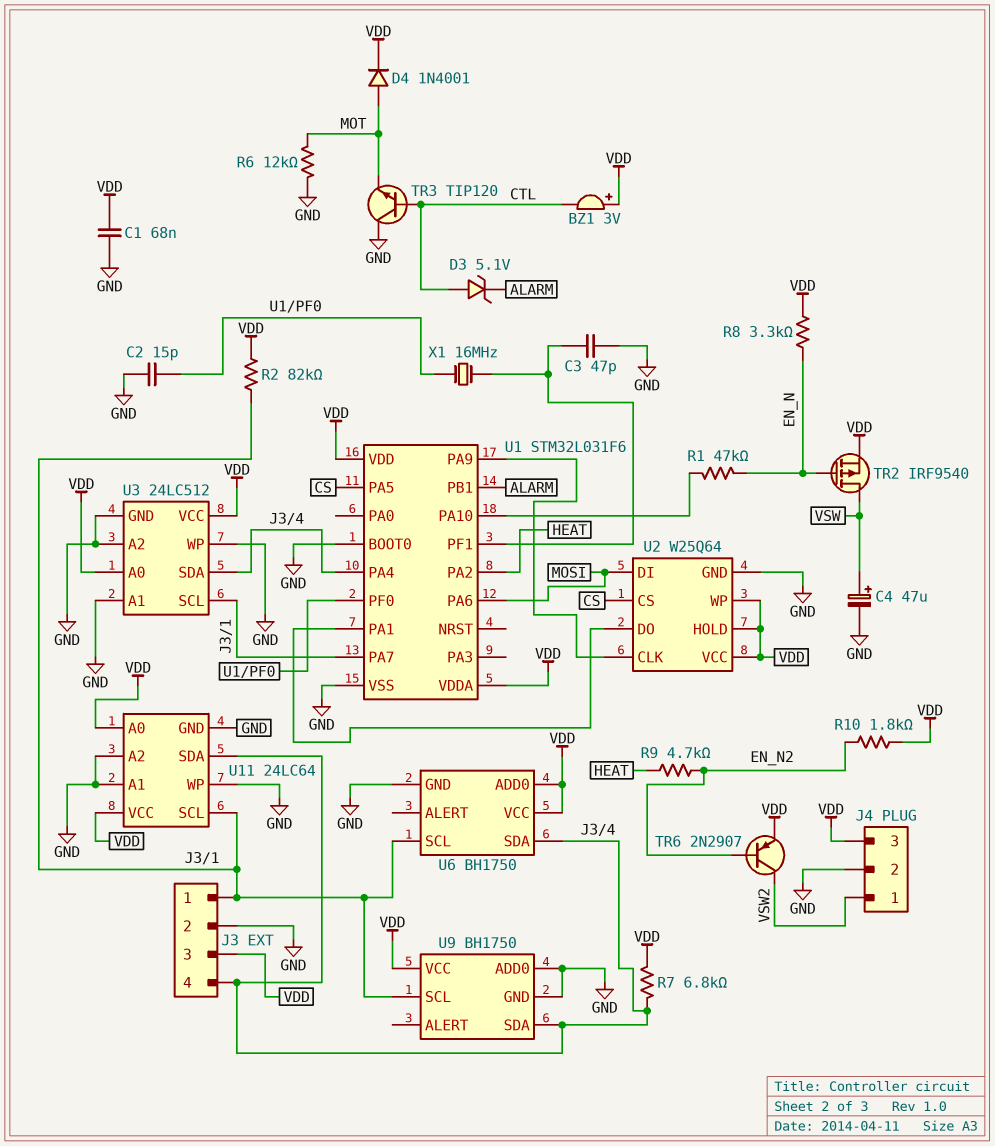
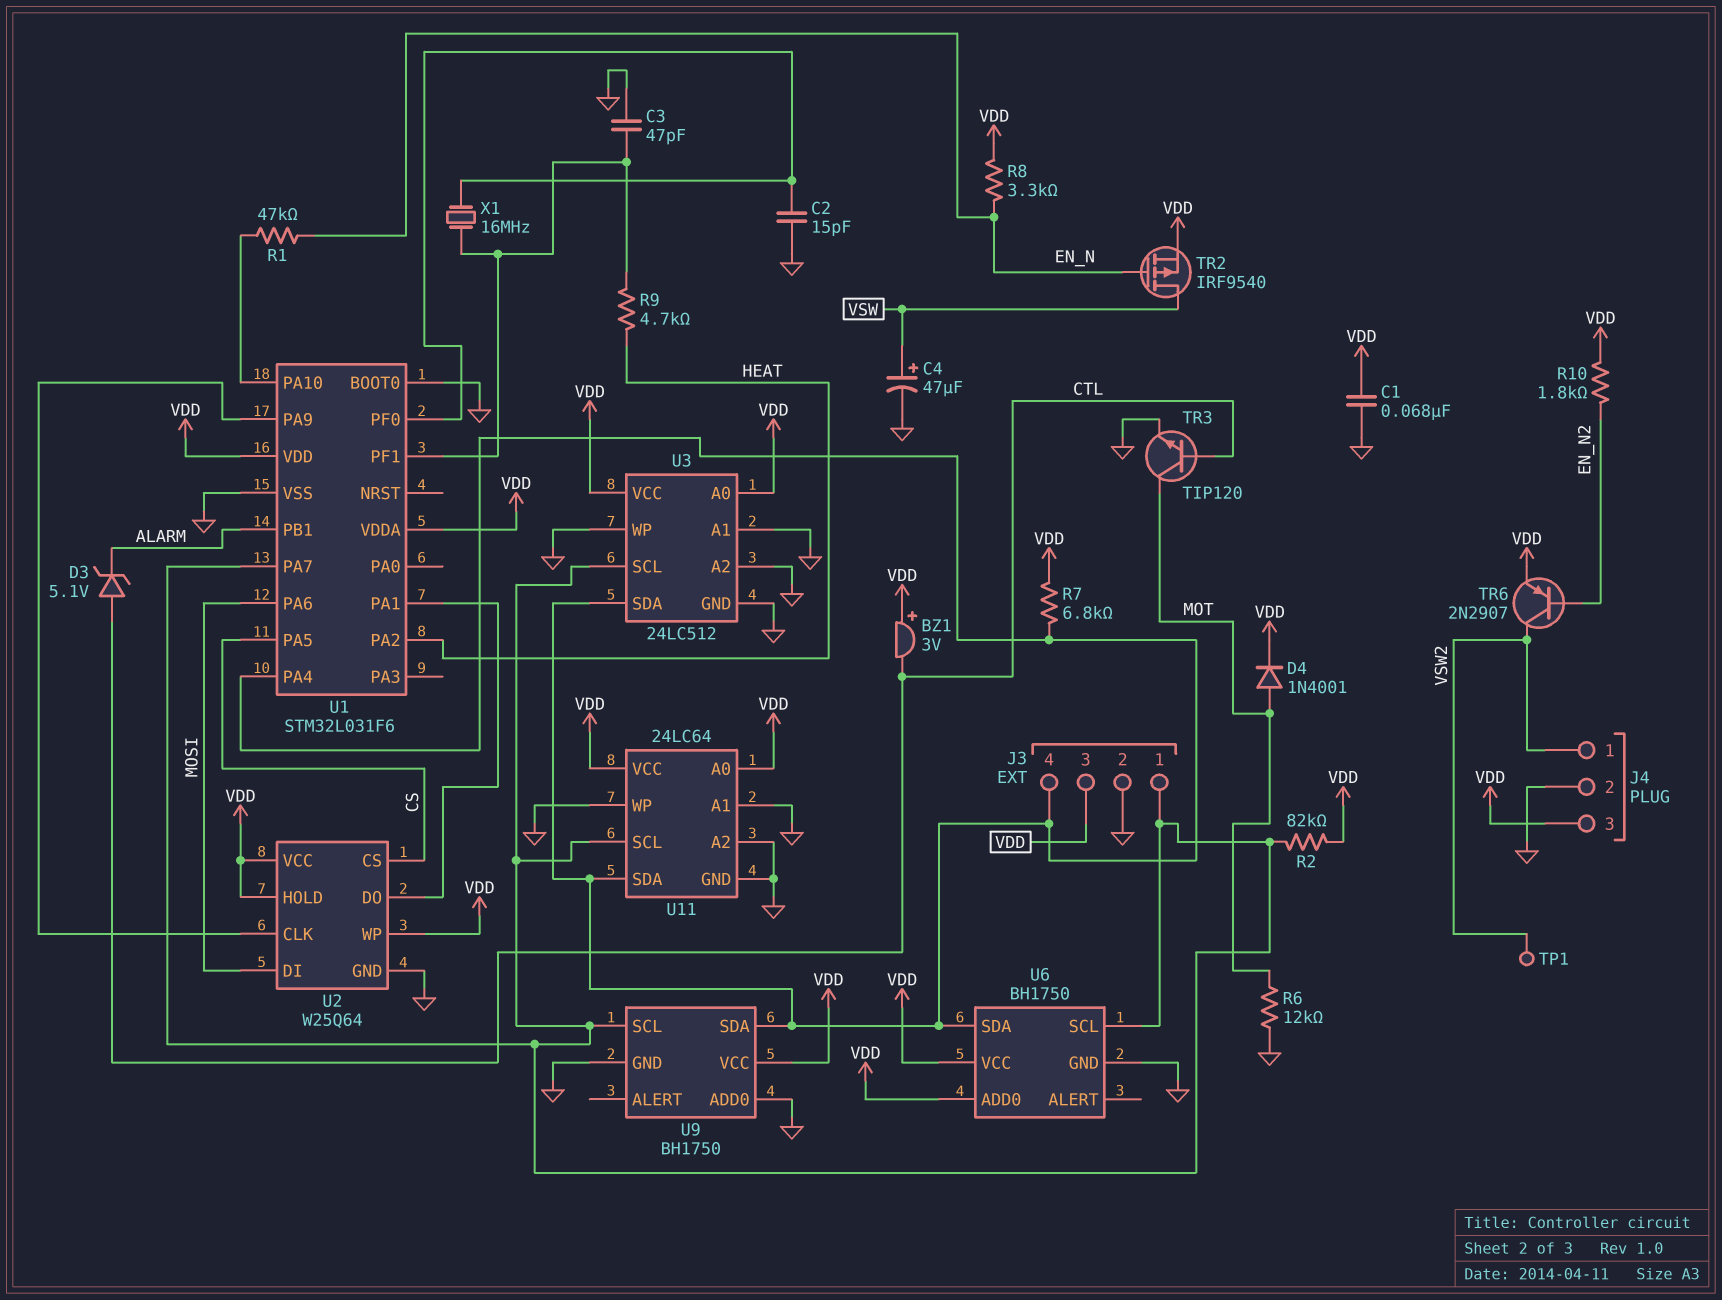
R9: 4.7k (EN_N2, HEAT) -> 4.7k (HEAT, U1/PF1)
TP1: none -> test point (VSW2)
TR3: NPN TIP120 (B CTL, C GND, E MOT) -> NPN TIP120 (B CTL, C MOT, E GND)

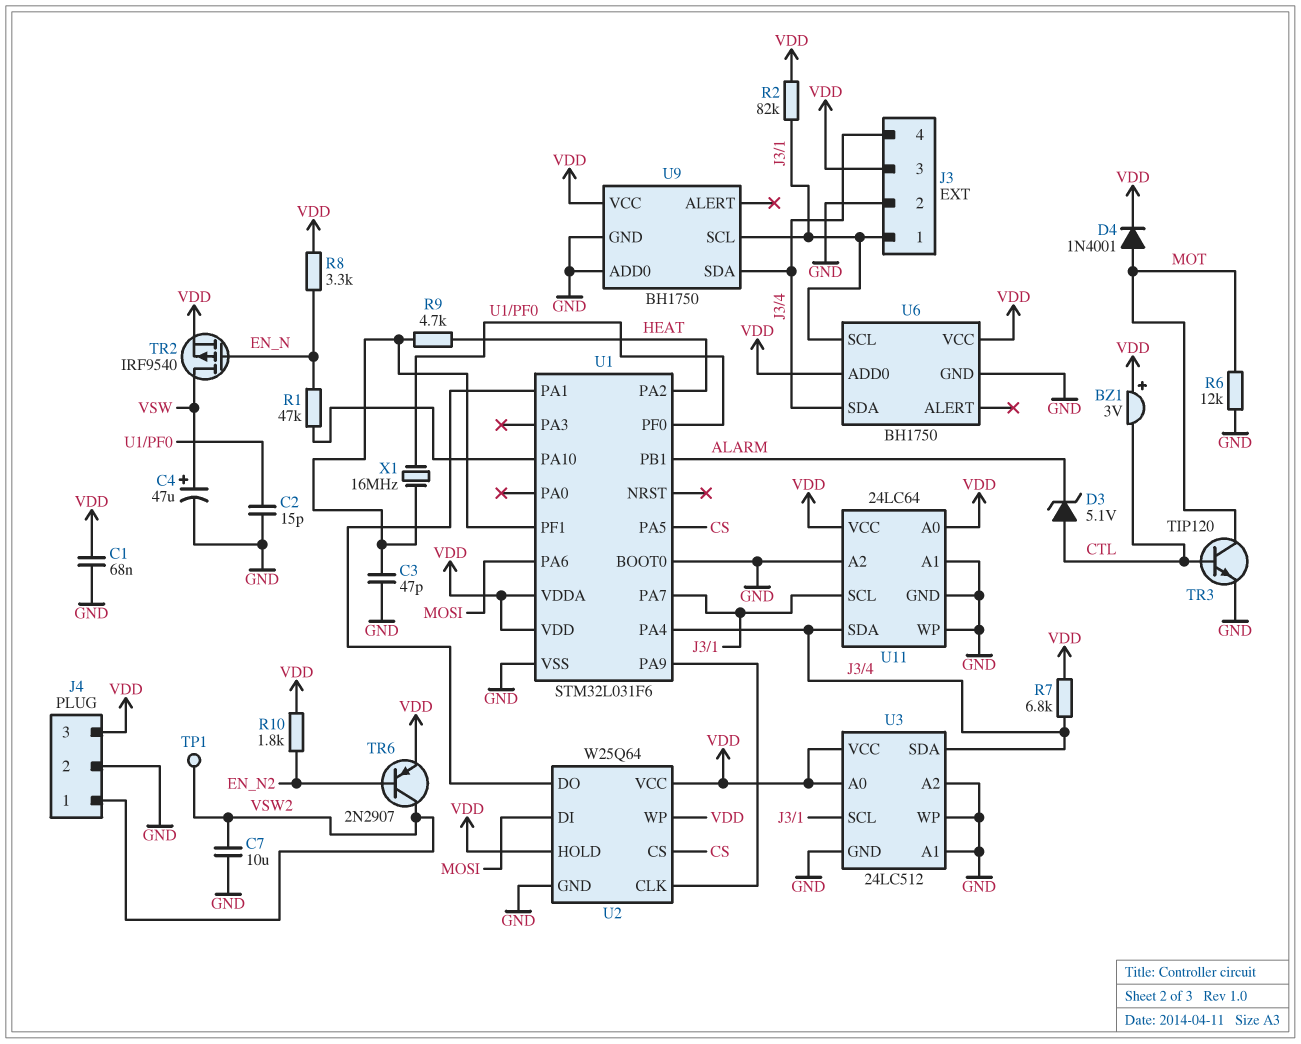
C7: none -> 10uF (GND, VSW2)

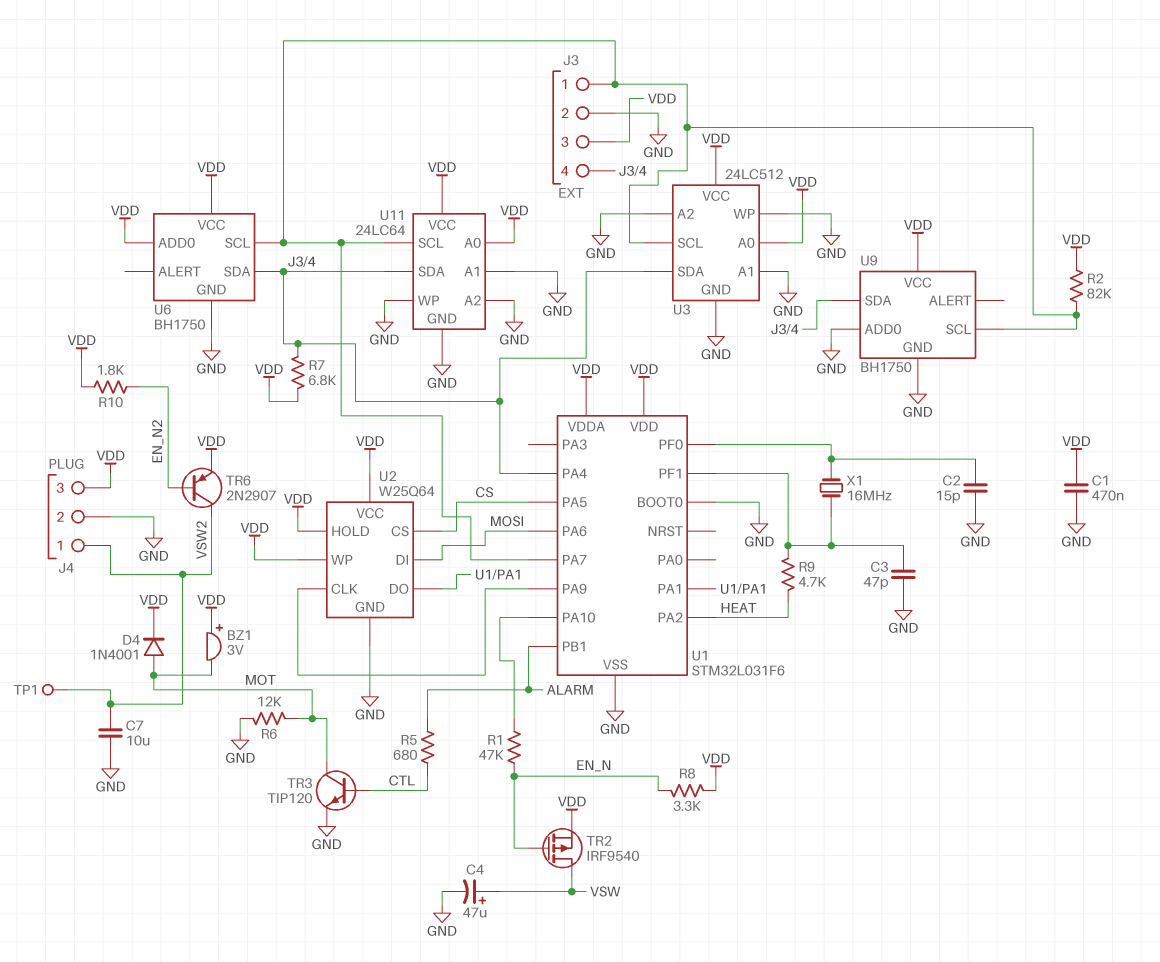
BZ1: buzzer 3V (plus VDD, minus CTL) -> buzzer 3V (plus VDD, minus MOT)
C1: 68nF (GND, VDD) -> 470nF (GND, VDD)
D3: zener 5.1V (A CTL, K ALARM) -> none
R5: none -> 680 (ALARM, CTL)

